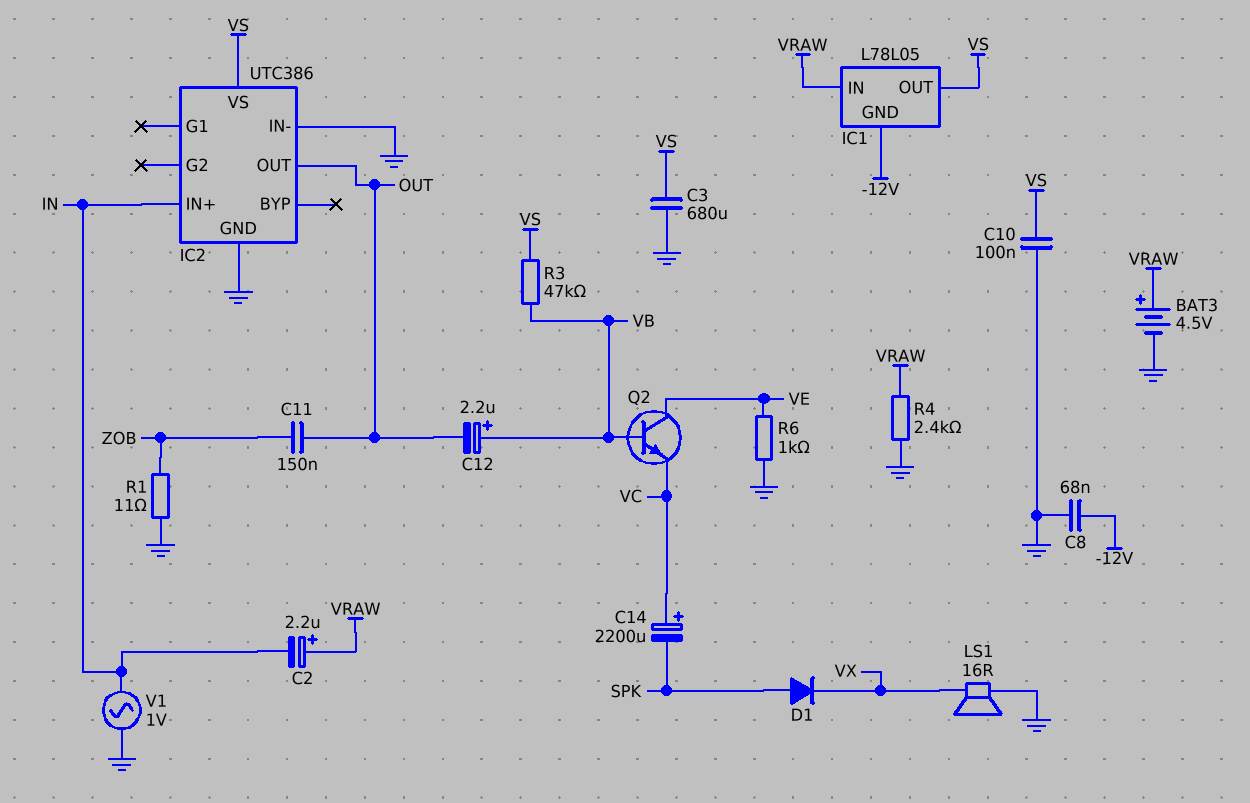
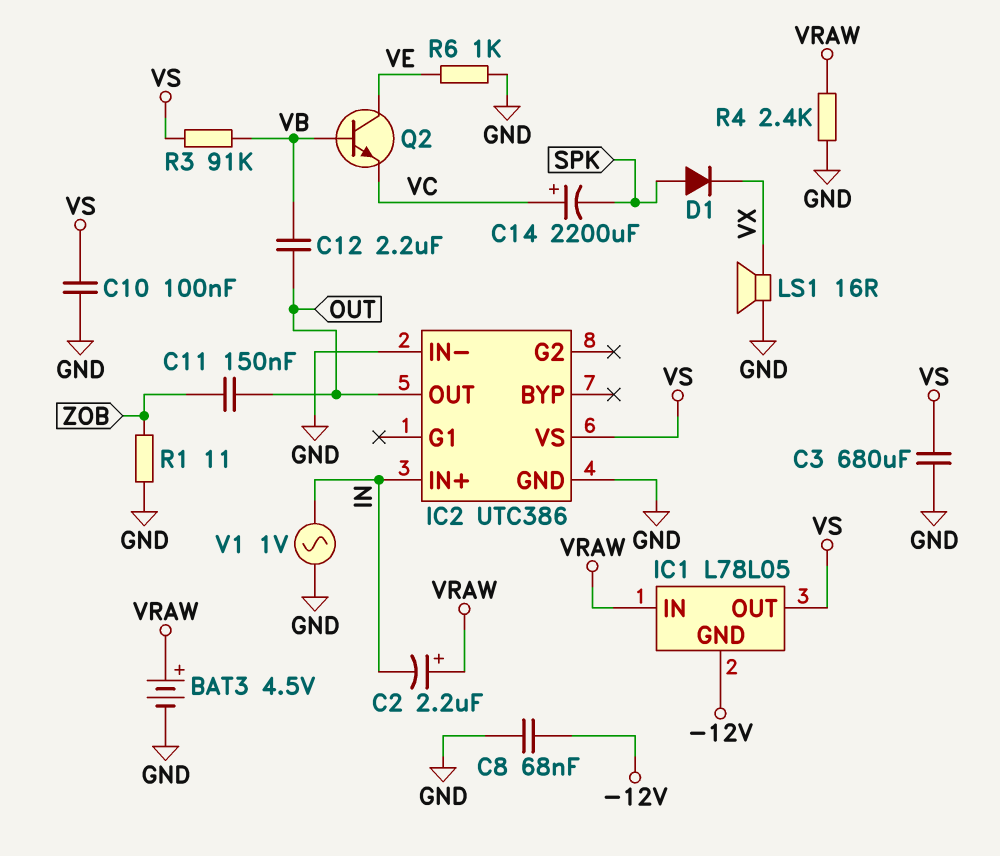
C12: 2.2uF (plus VB, minus OUT) -> 2.2uF (OUT, VB)
R3: 47k (VB, VS) -> 91k (VB, VS)

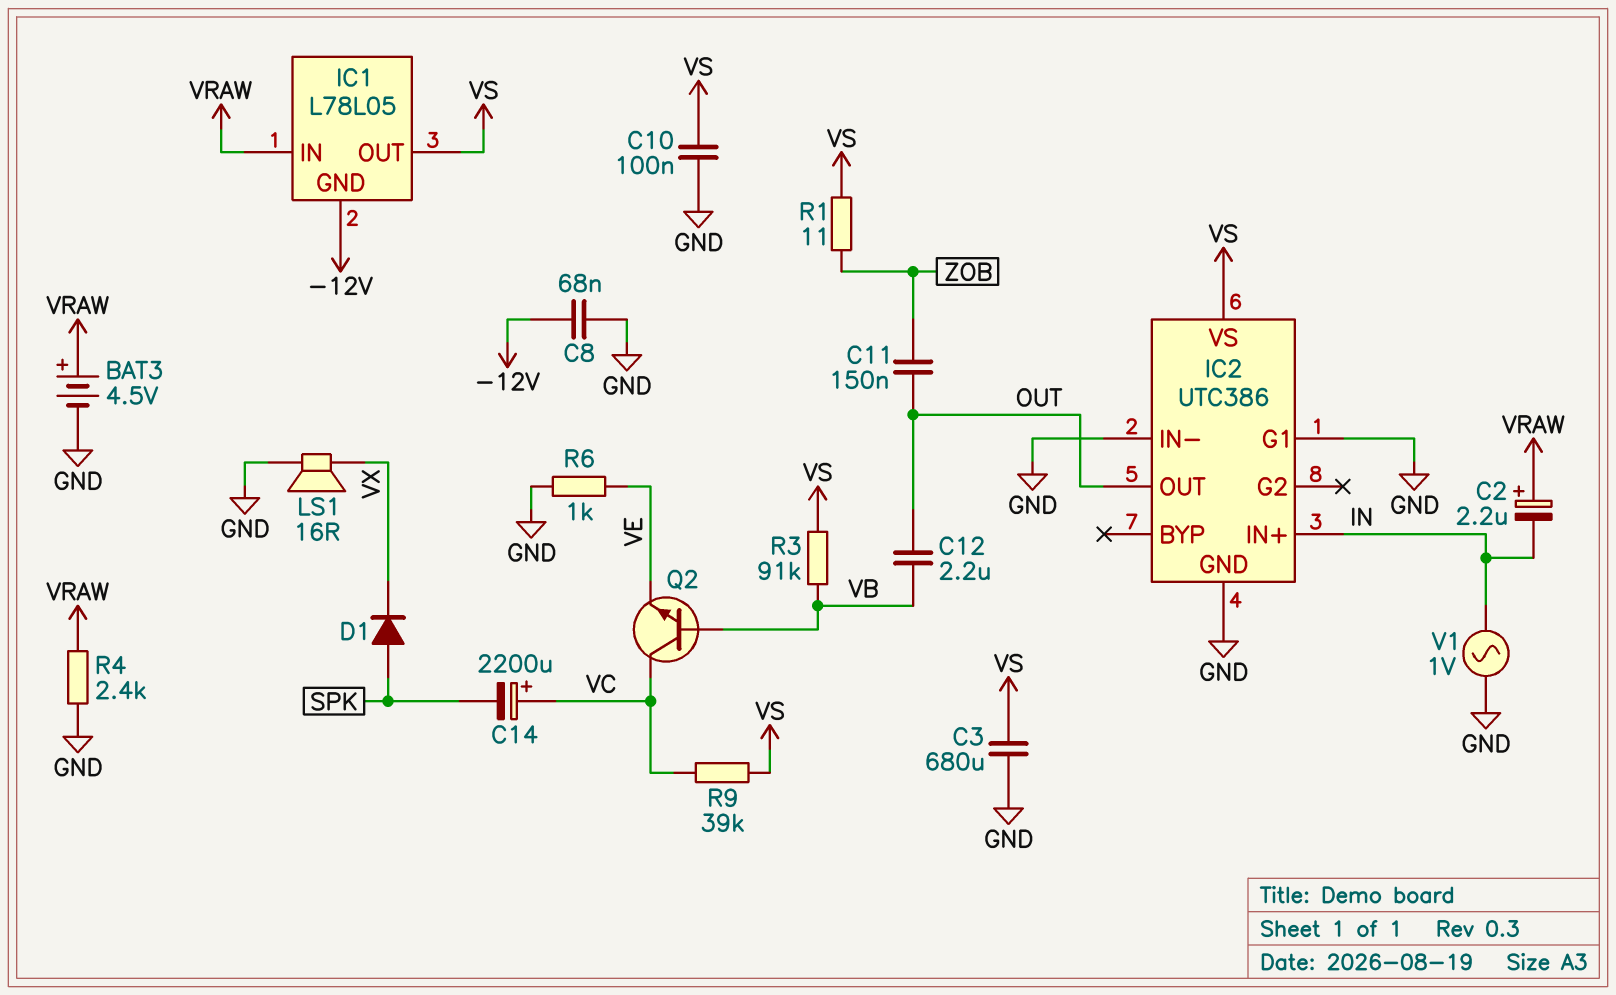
IC2 pin G1: none -> GND
Q2: NPN (B VB, C VE, E VC) -> NPN (B VB, C VC, E VE)
R1: 11 (GND, ZOB) -> 11 (VS, ZOB)
R9: none -> 39k (VC, VS)

